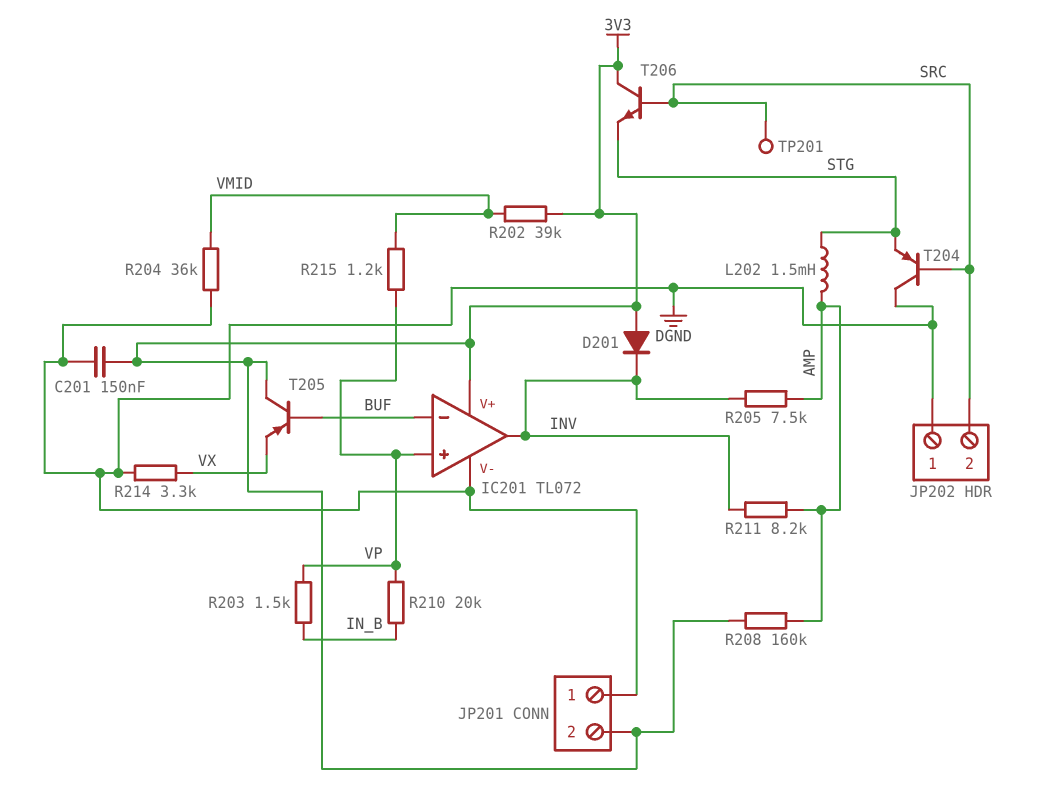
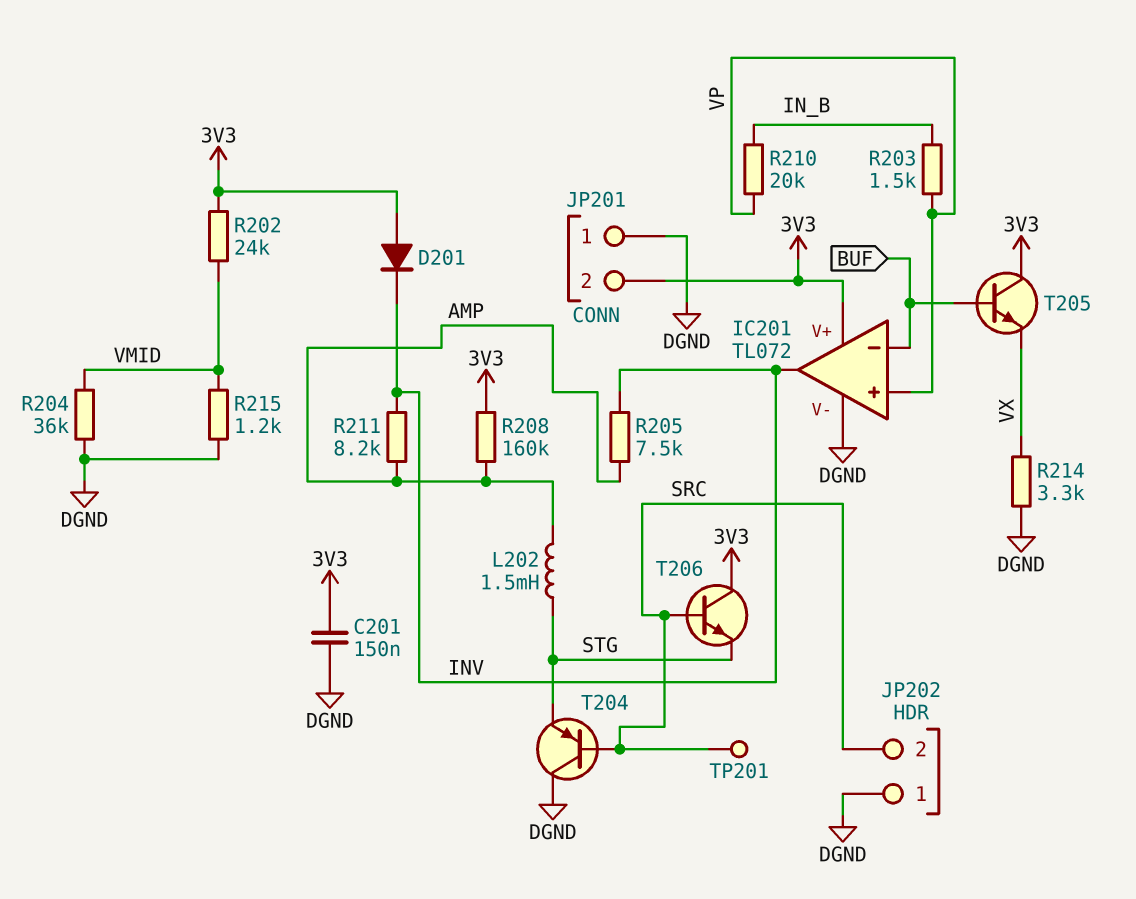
R202: 39k (3V3, VMID) -> 24k (3V3, VMID)
R215: 1.2k (VMID, VP) -> 1.2k (DGND, VMID)
T205: PNP (B BUF, C 3V3, E VX) -> NPN (B BUF, C 3V3, E VX)

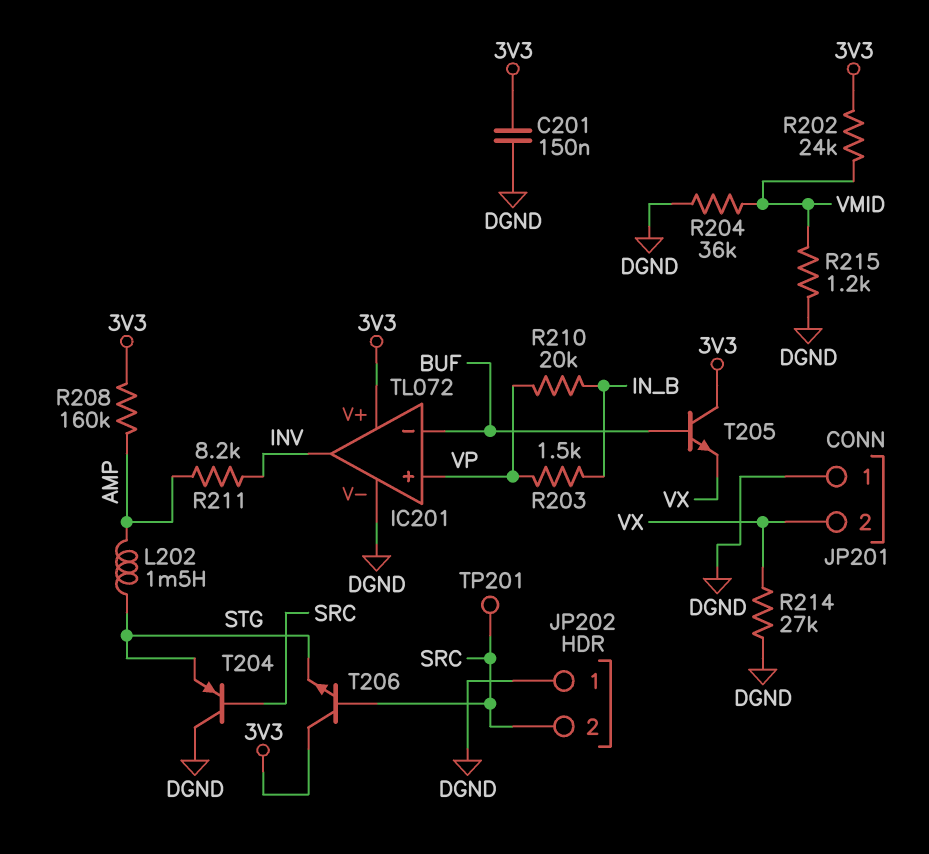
D201: diode (A 3V3, K INV) -> none
JP201 pin 2: 3V3 -> VX
R205: 7.5k (AMP, INV) -> none
R214: 3.3k (DGND, VX) -> 27k (DGND, VX)

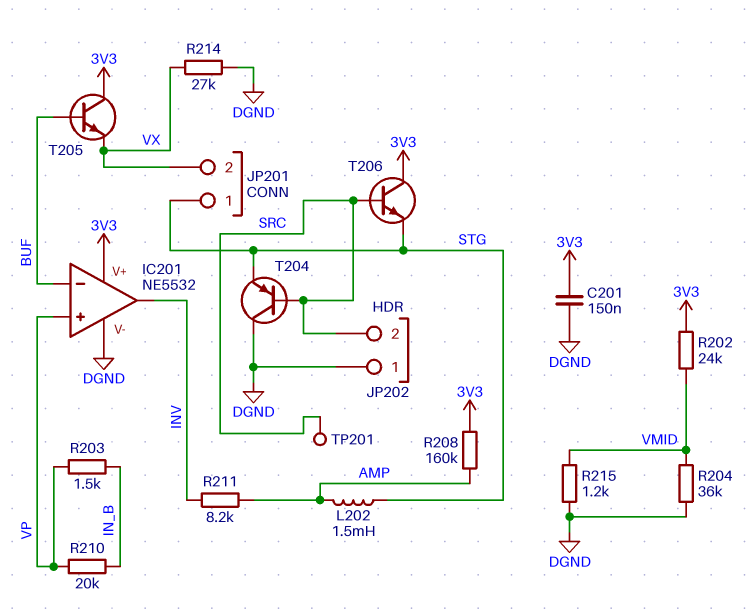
IC201: TL072 -> NE5532
JP201 pin 1: DGND -> STG

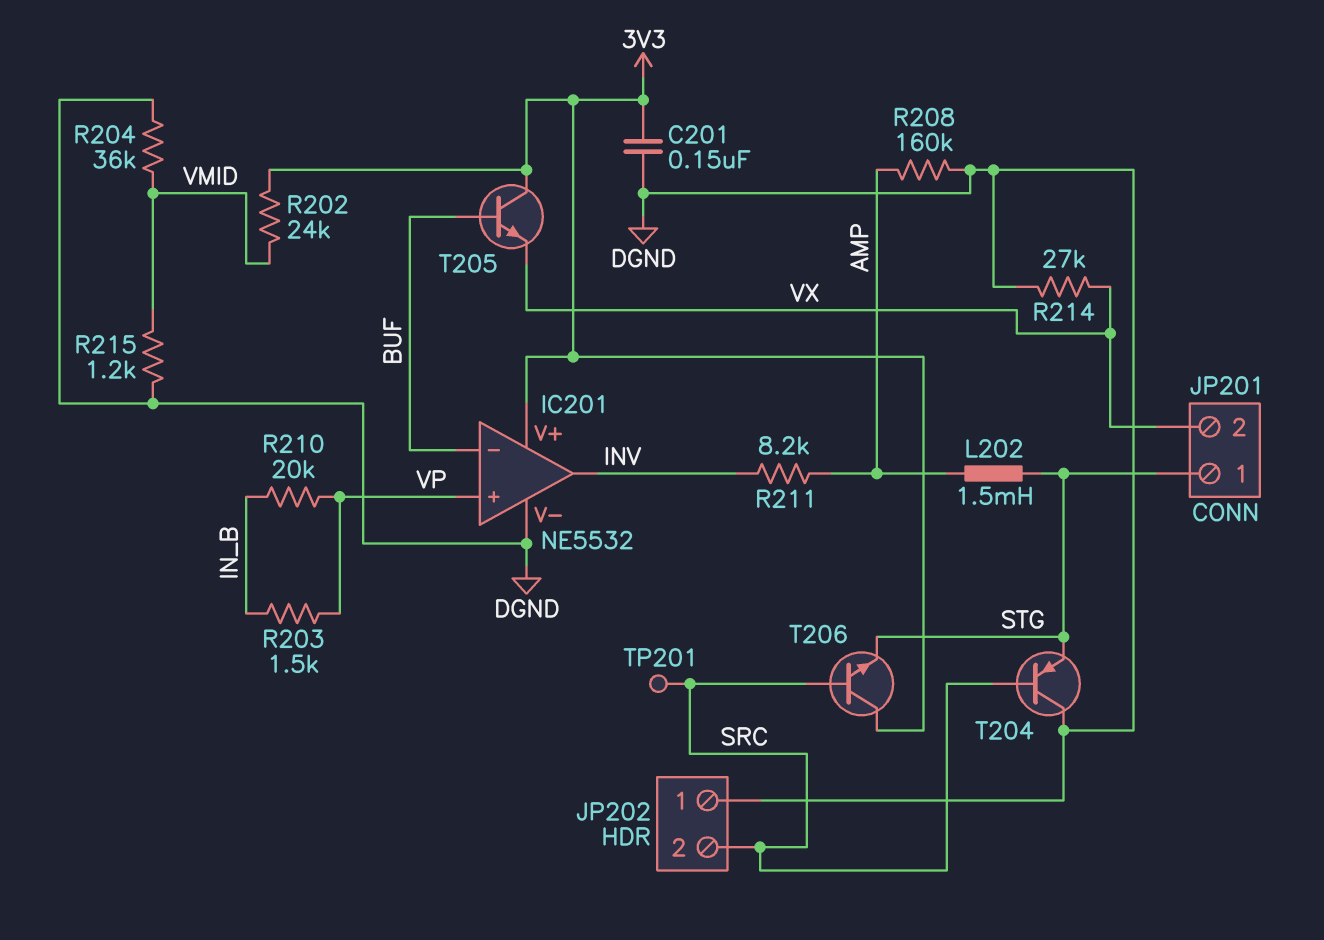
R208: 160k (3V3, AMP) -> 160k (AMP, DGND)

